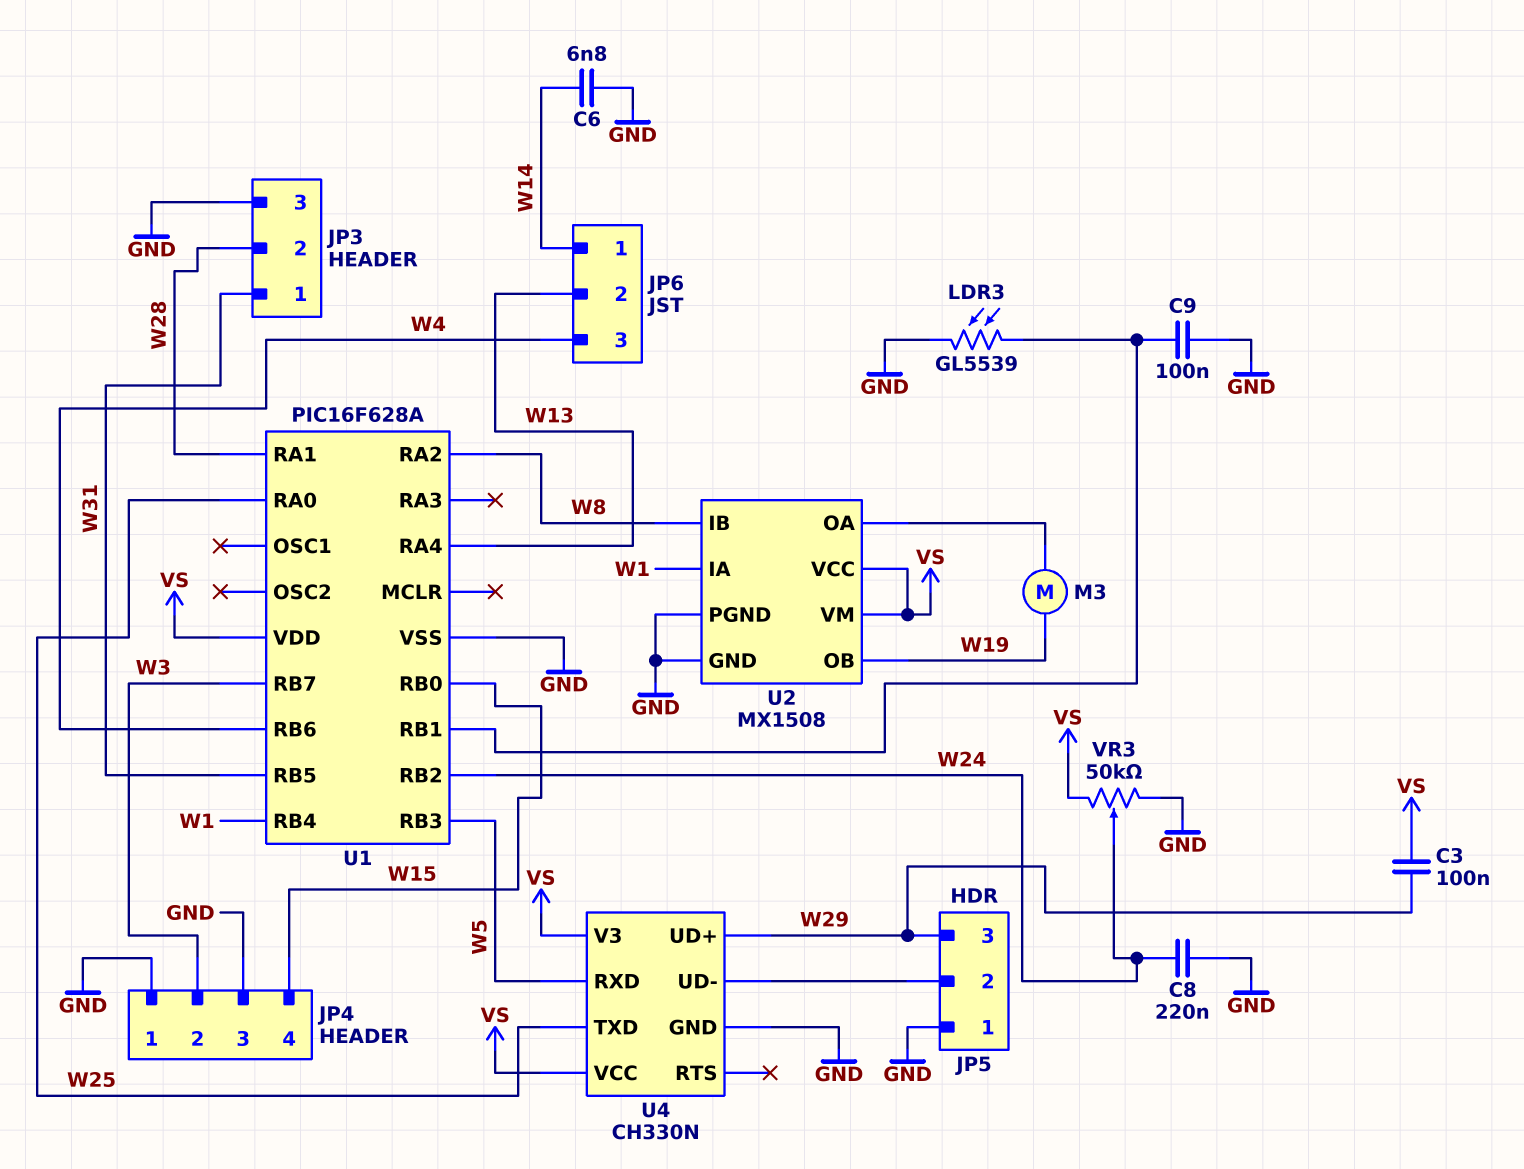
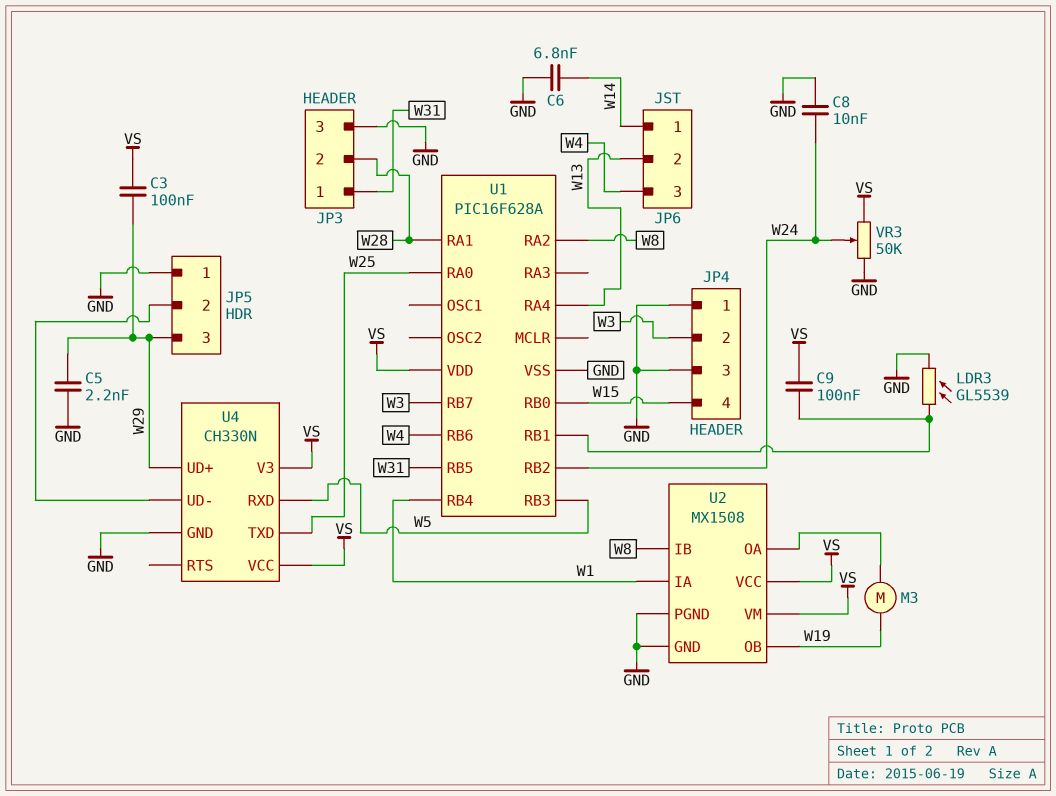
C5: none -> 2.2nF (GND, W29)
C8: 220nF (GND, W24) -> 10nF (GND, W24)
C9: 100nF (GND, U1/RB1) -> 100nF (U1/RB1, VS)

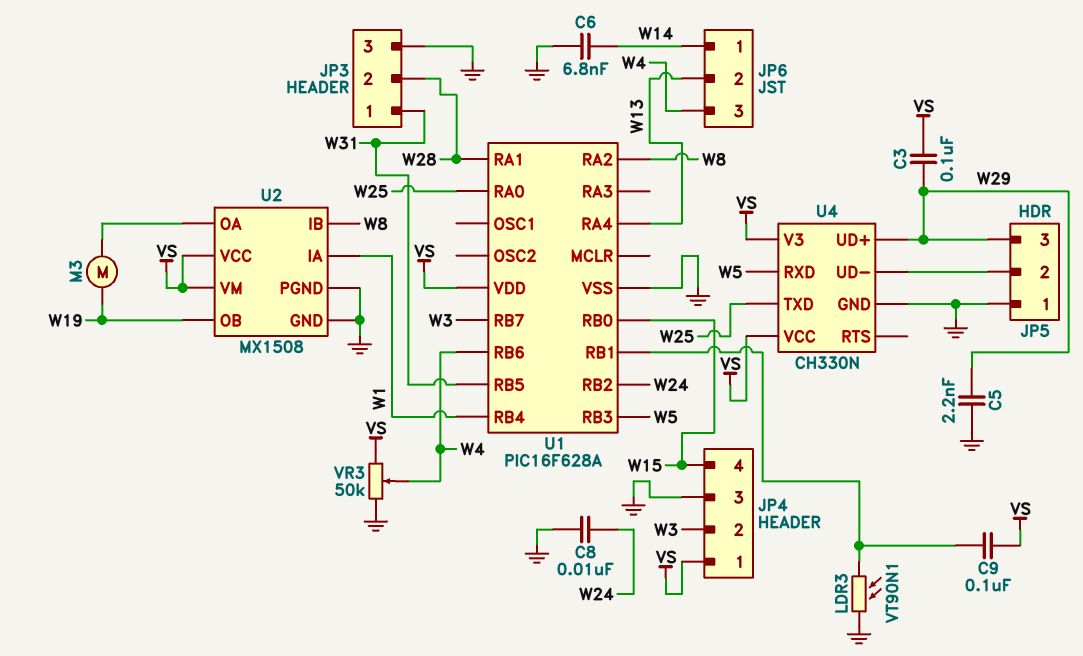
JP4 pin 1: GND -> VS
LDR3: GL5539 (GND, U1/RB1) -> VT90N1 (GND, U1/RB1)
VR3: 50k (GND, VS, wiper W24) -> 50k (GND, VS, wiper W4)

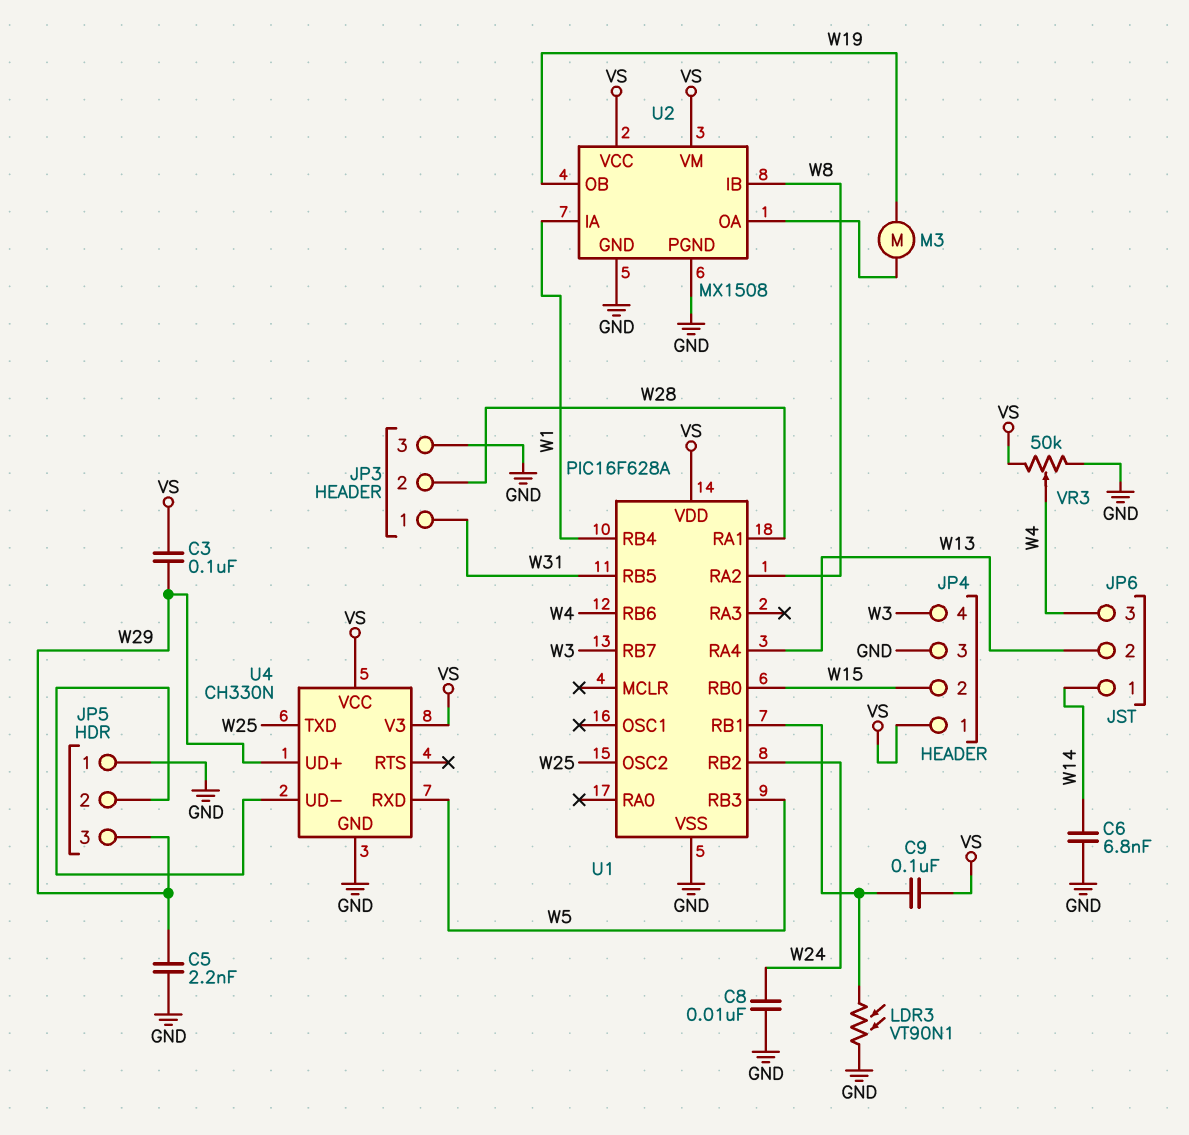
JP4 pin 2: W3 -> W15
JP4 pin 4: W15 -> W3
U1 pin OSC2: none -> W25
U1 pin RA0: W25 -> none

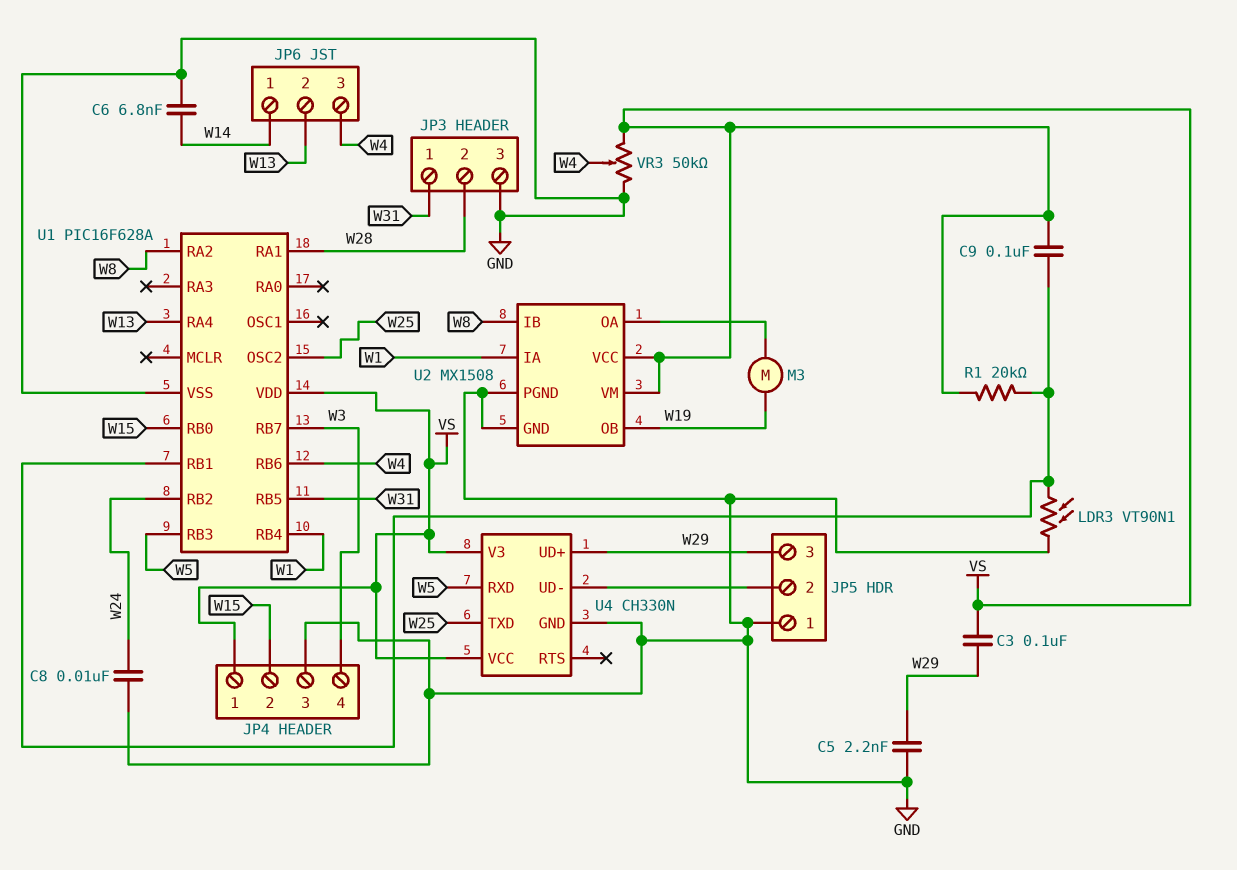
R1: none -> 20k (U1/RB1, VS)

